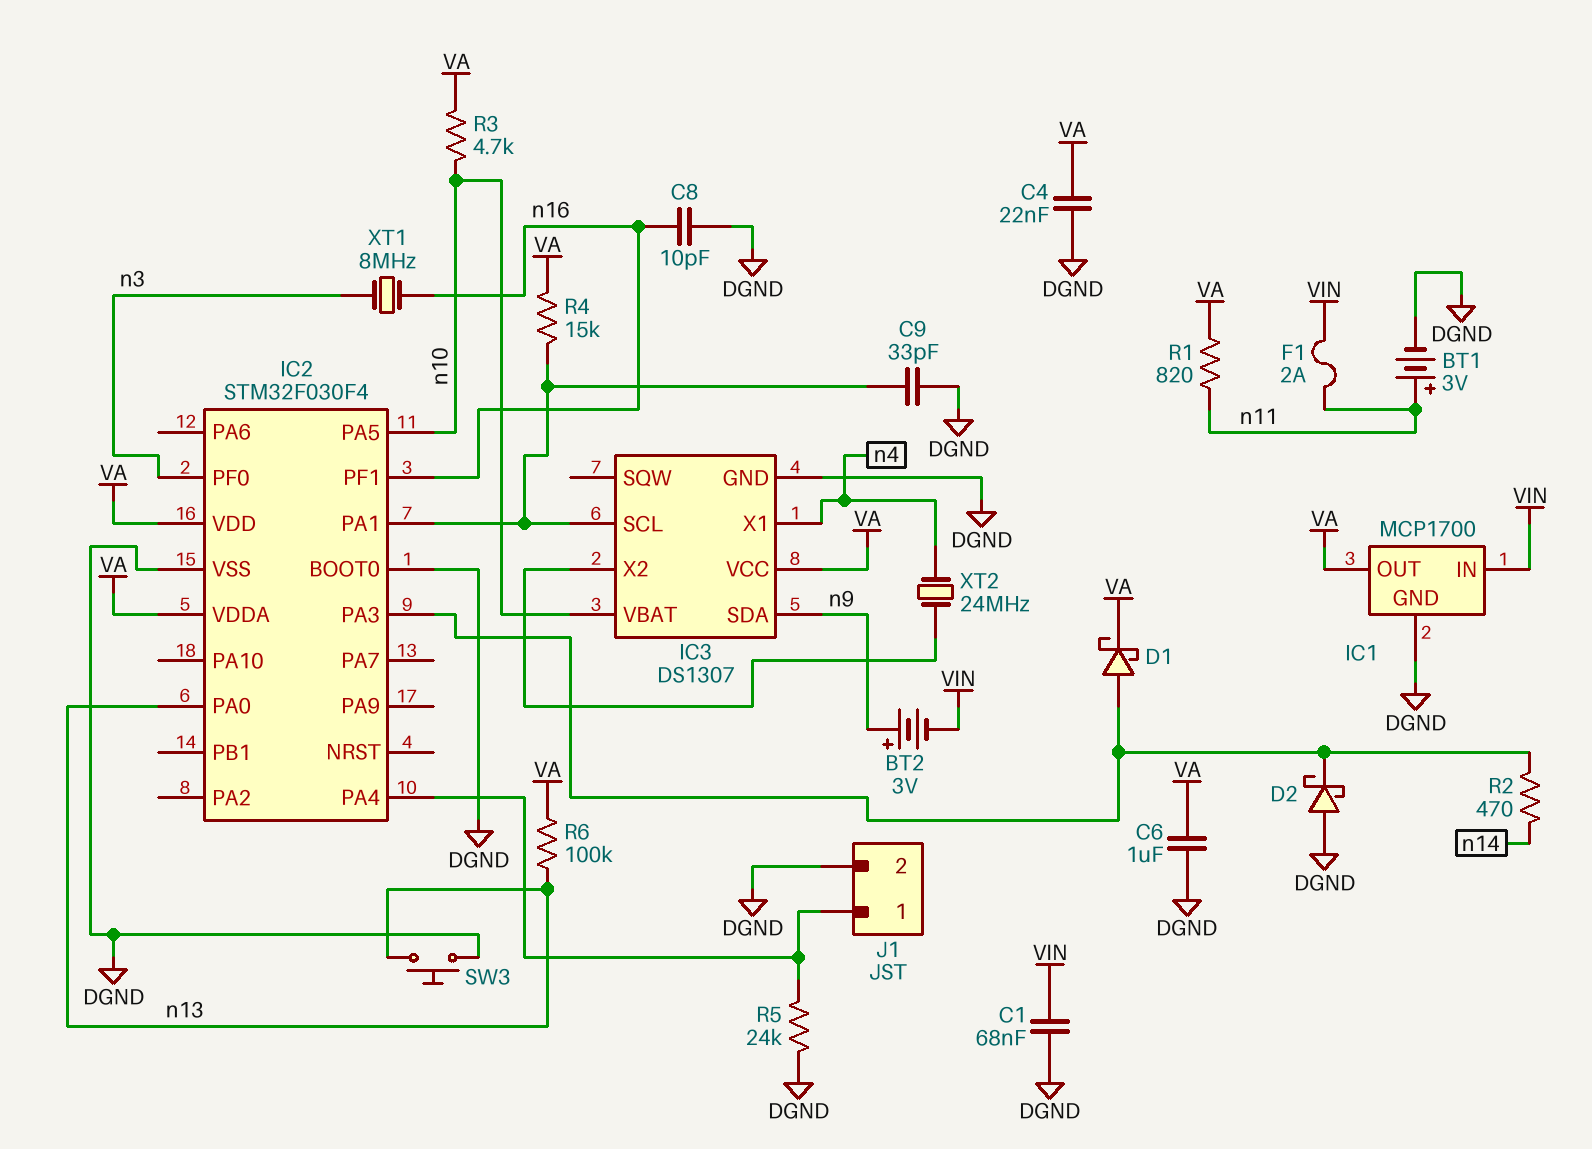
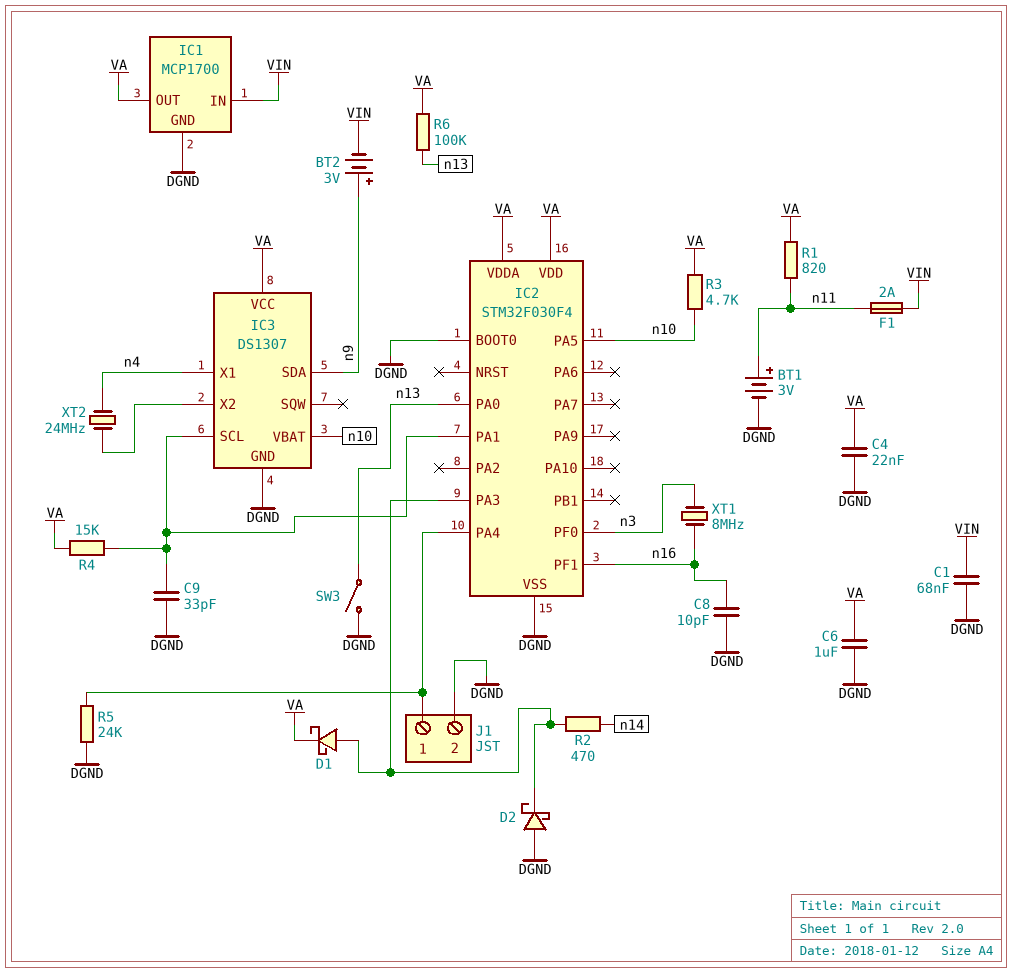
SW3: button (DGND, n13) -> switch (DGND, n13)

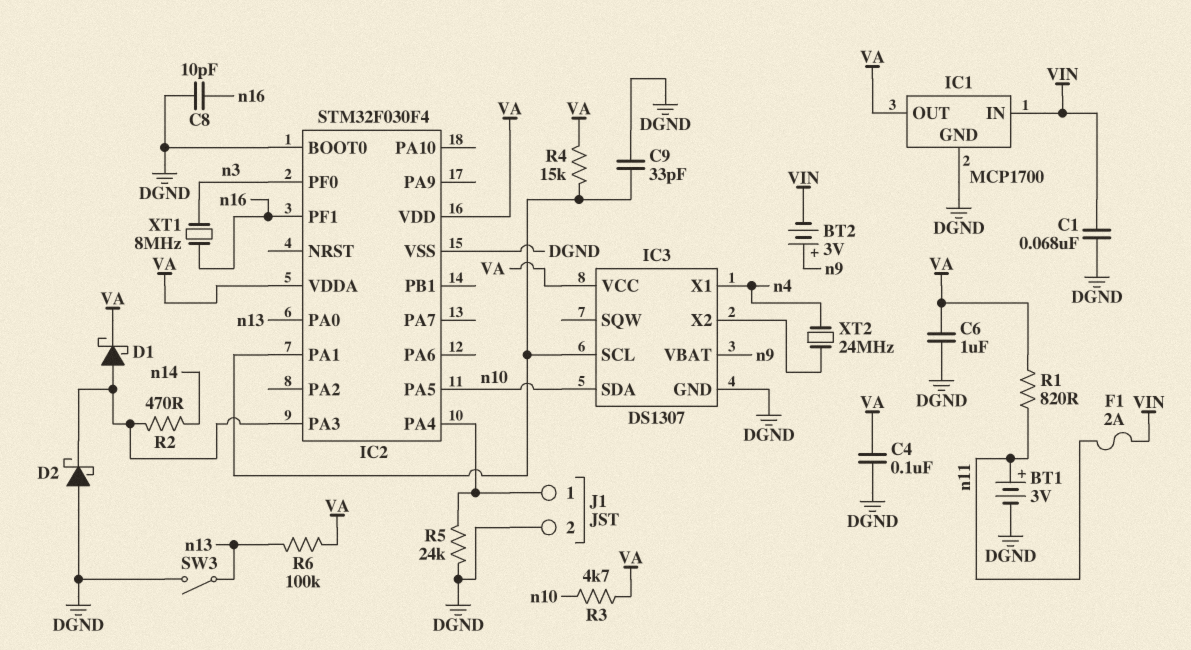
C4: 22nF (DGND, VA) -> 100nF (DGND, VA)
IC3 pin SDA: n9 -> n10
IC3 pin VBAT: n10 -> n9

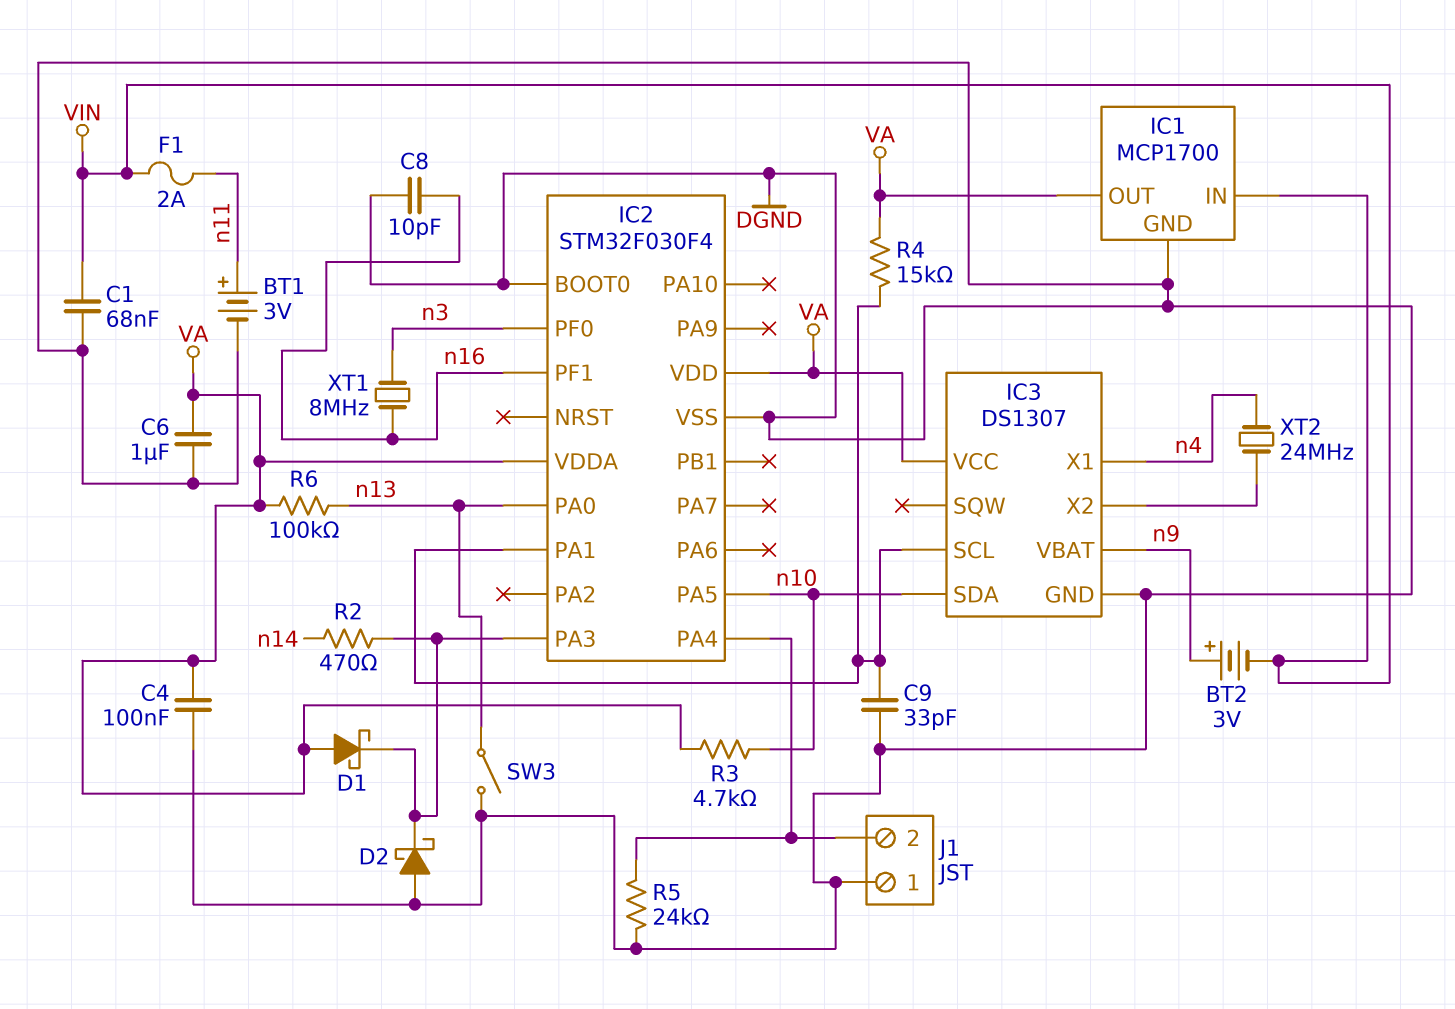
D1: schottky (A IC2/PA3, K VA) -> schottky (A VA, K IC2/PA3)
J1 pin 1: IC2/PA4 -> DGND
J1 pin 2: DGND -> IC2/PA4
R1: 820 (VA, n11) -> none

